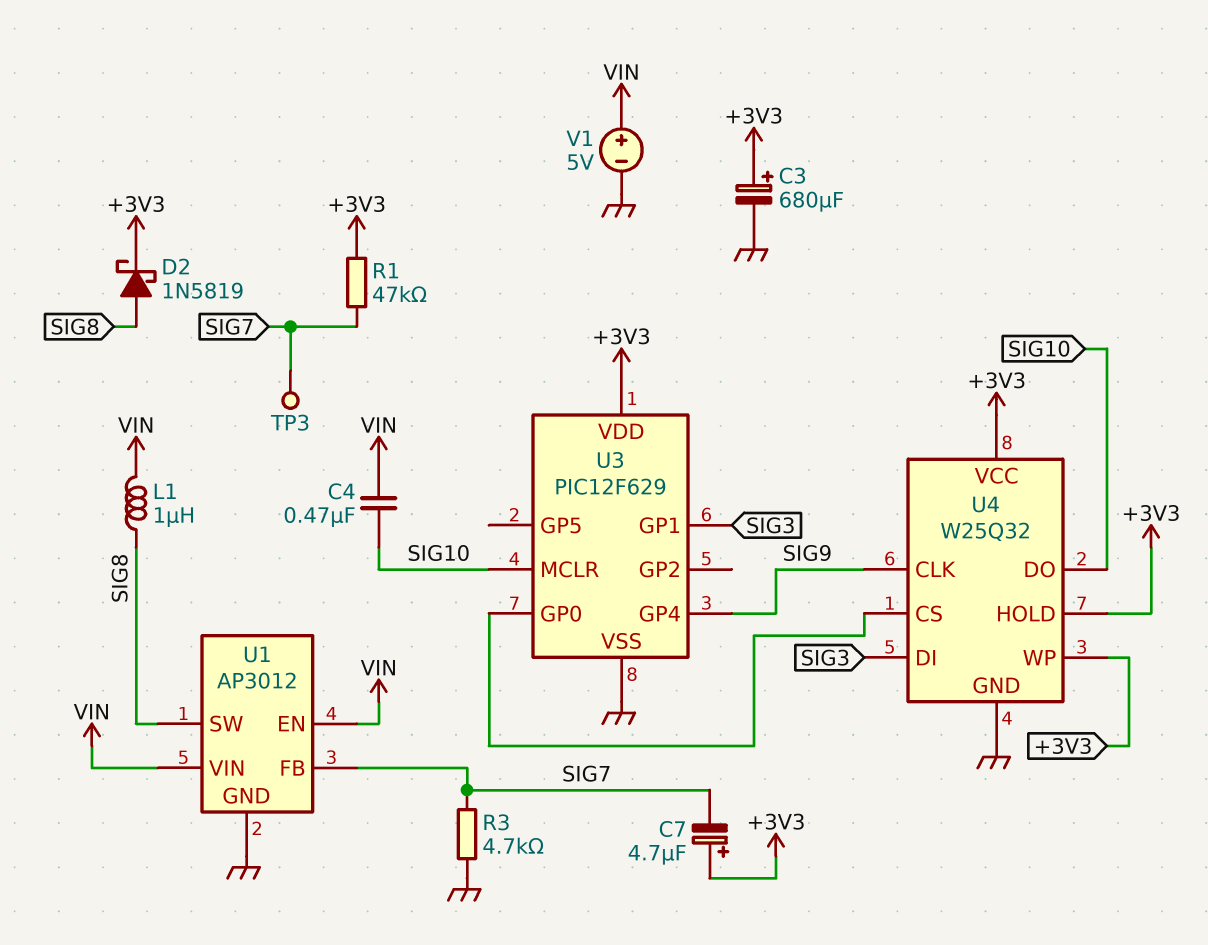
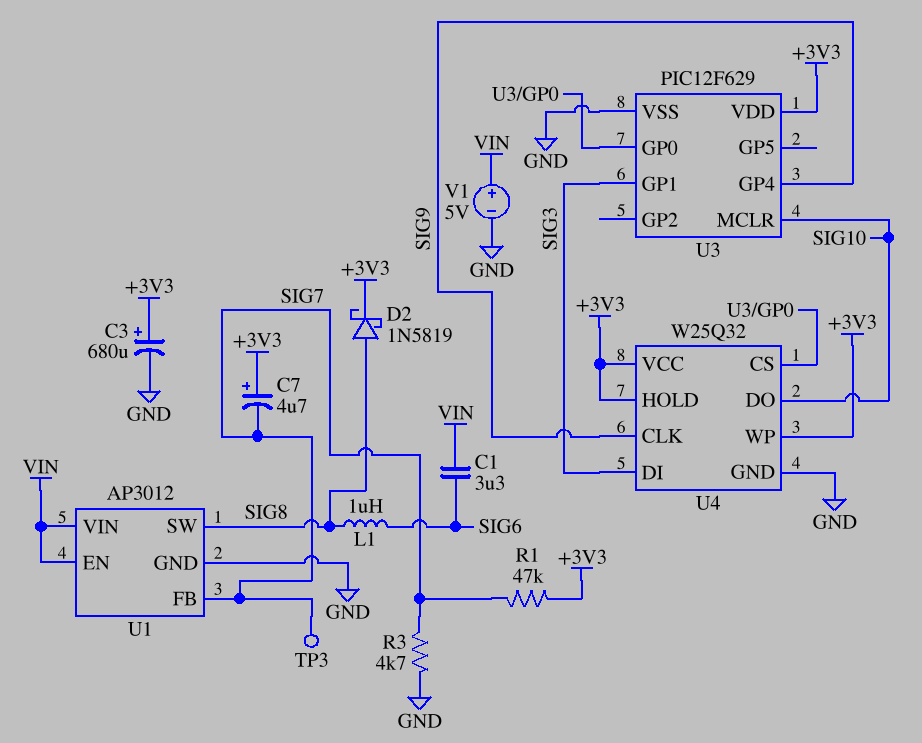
C1: none -> 3.3uF (SIG6, VIN)
C4: 470nF (SIG10, VIN) -> none
L1: 1uH (SIG8, VIN) -> 1uH (SIG6, SIG8)

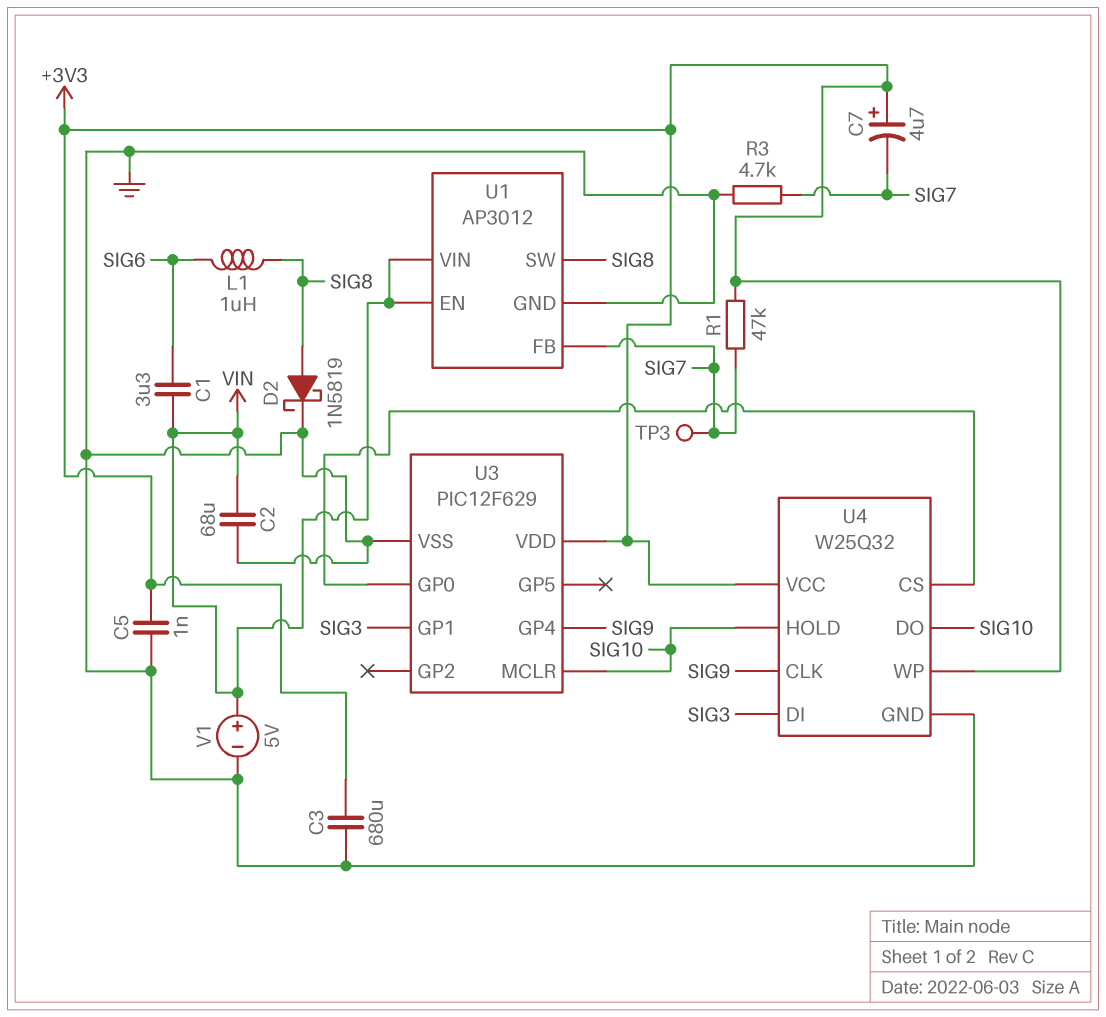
C2: none -> 68uF (GND, VIN)
C3: 680uF (plus +3V3, minus GND) -> 680uF (+3V3, GND)
C5: none -> 1nF (+3V3, GND)
D2: schottky 1N5819 (A SIG8, K +3V3) -> schottky 1N5819 (A SIG8, K GND)
U4 pin HOLD: +3V3 -> SIG10

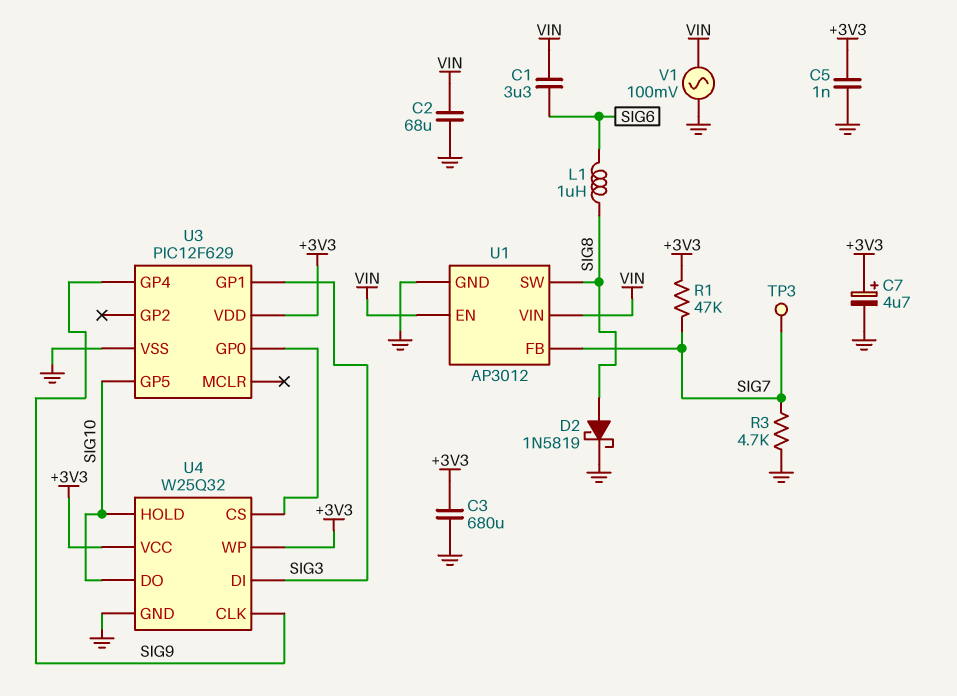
C7: 4.7uF (plus +3V3, minus SIG7) -> 4.7uF (plus +3V3, minus GND)
U3 pin GP5: none -> SIG10
U3 pin MCLR: SIG10 -> none
V1: 5V (plus VIN, minus GND) -> AC 100mV (GND, VIN)

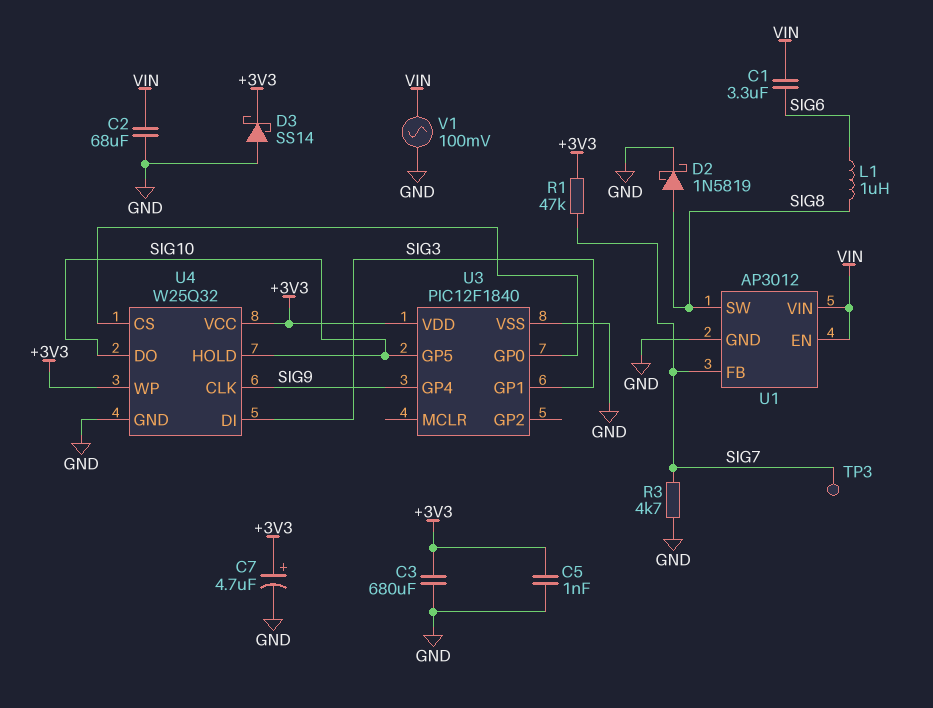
D3: none -> schottky SS14 (A GND, K +3V3)
U3: PIC12F629 -> PIC12F1840

